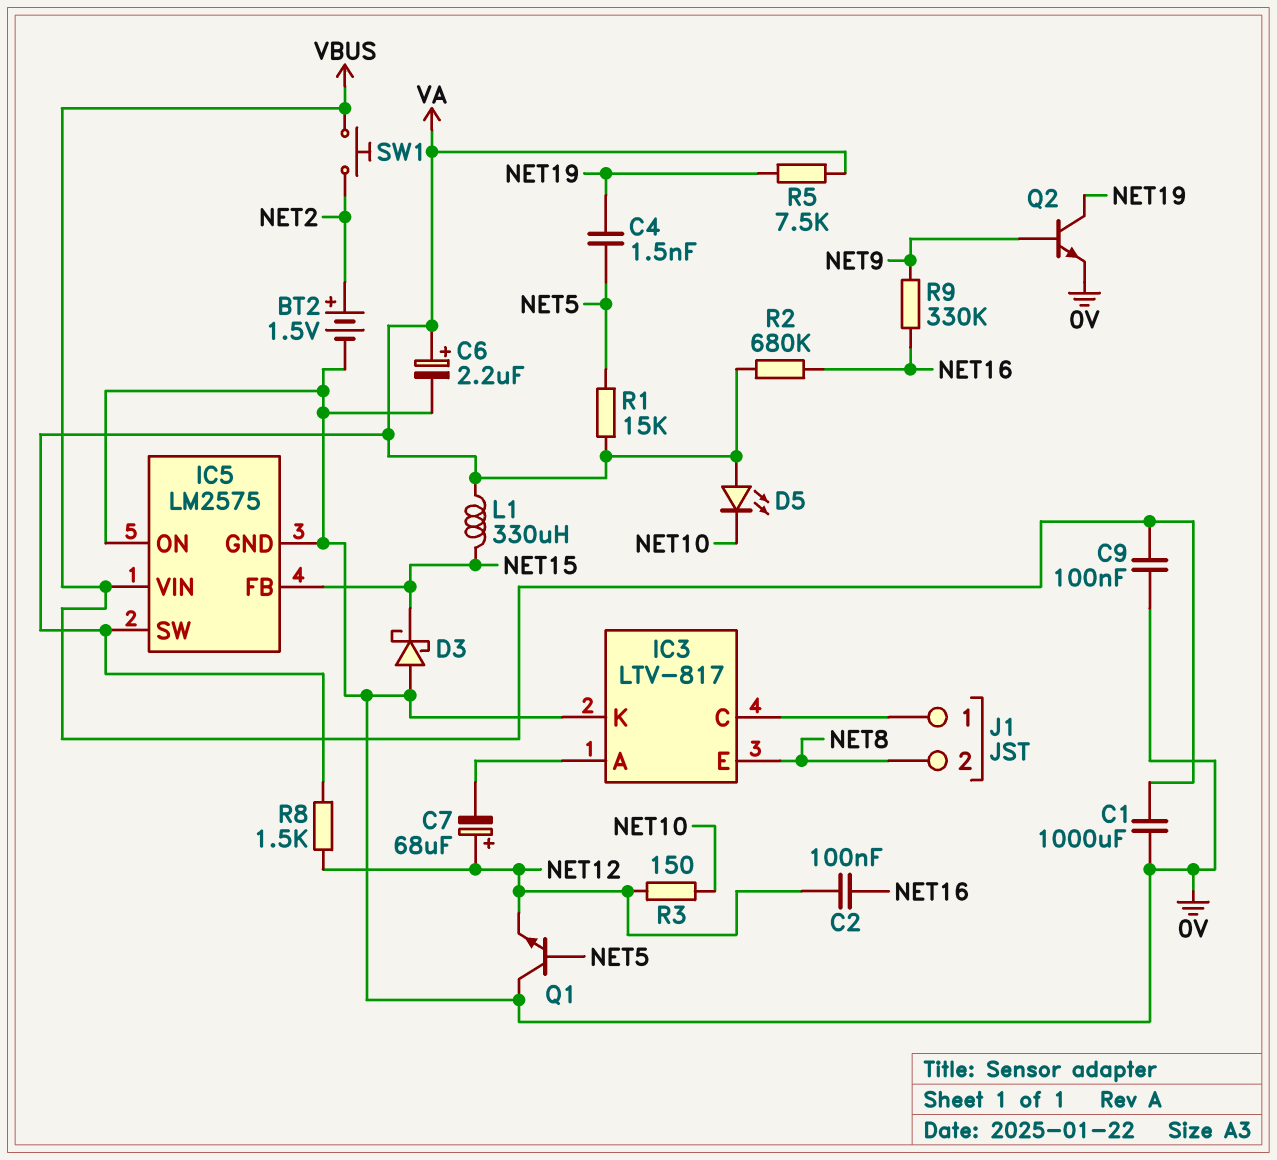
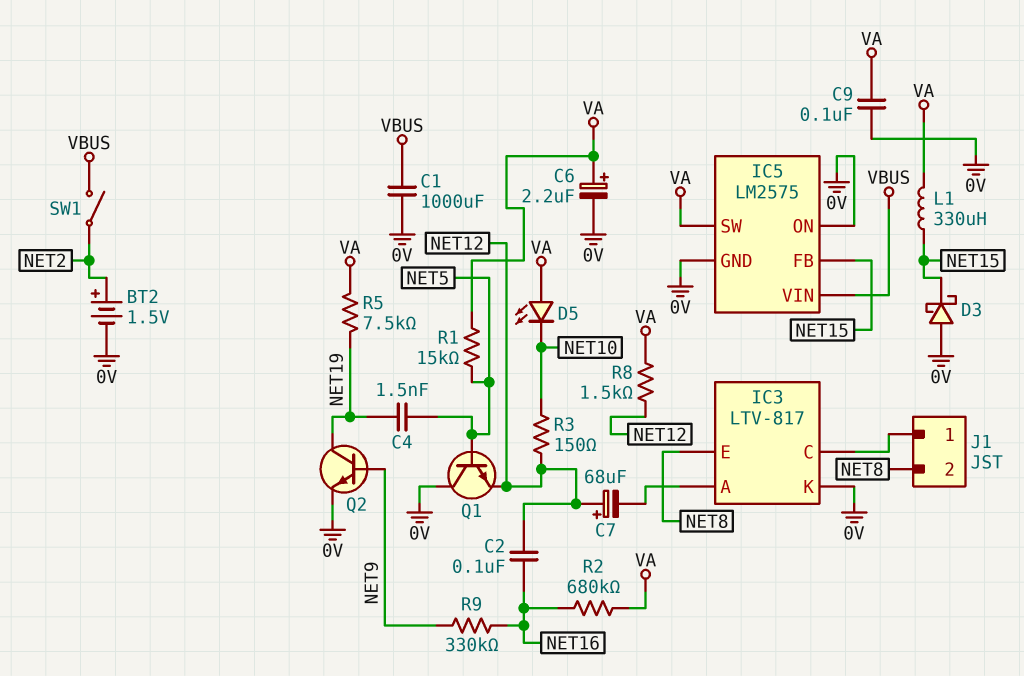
C9: 100nF (0V, VBUS) -> 100nF (0V, VA)
SW1: button (NET2, VBUS) -> switch (NET2, VBUS)

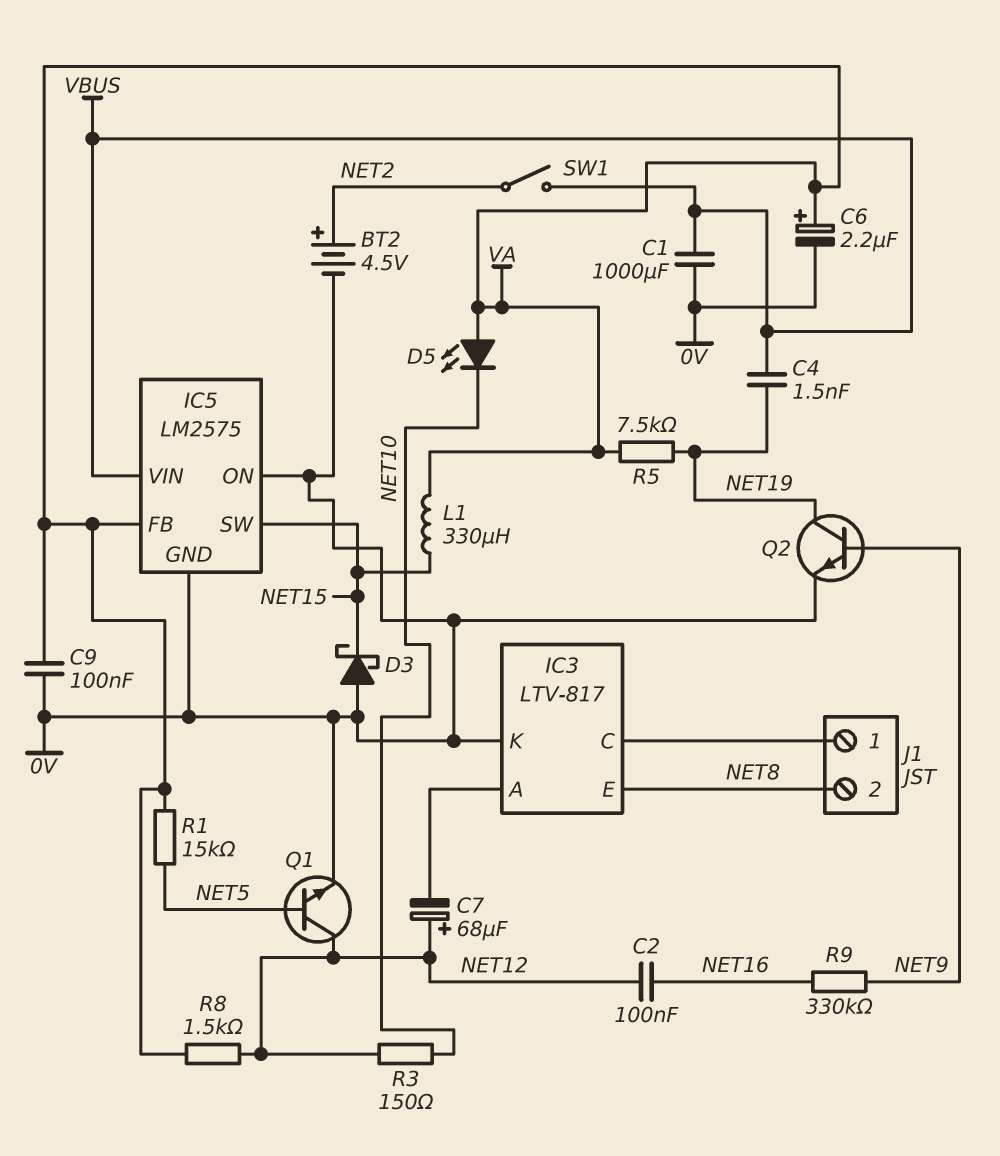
BT2: 1.5V (plus NET2, minus 0V) -> 4.5V (plus NET2, minus 0V)
C4: 1.5nF (NET5, NET19) -> 1.5nF (NET19, VBUS)
IC5 pin FB: NET15 -> VA
IC5 pin SW: VA -> NET15
Q1: NPN (B NET5, C 0V, E NET12) -> NPN (B NET5, C NET12, E 0V)
R2: 680k (NET16, VA) -> none

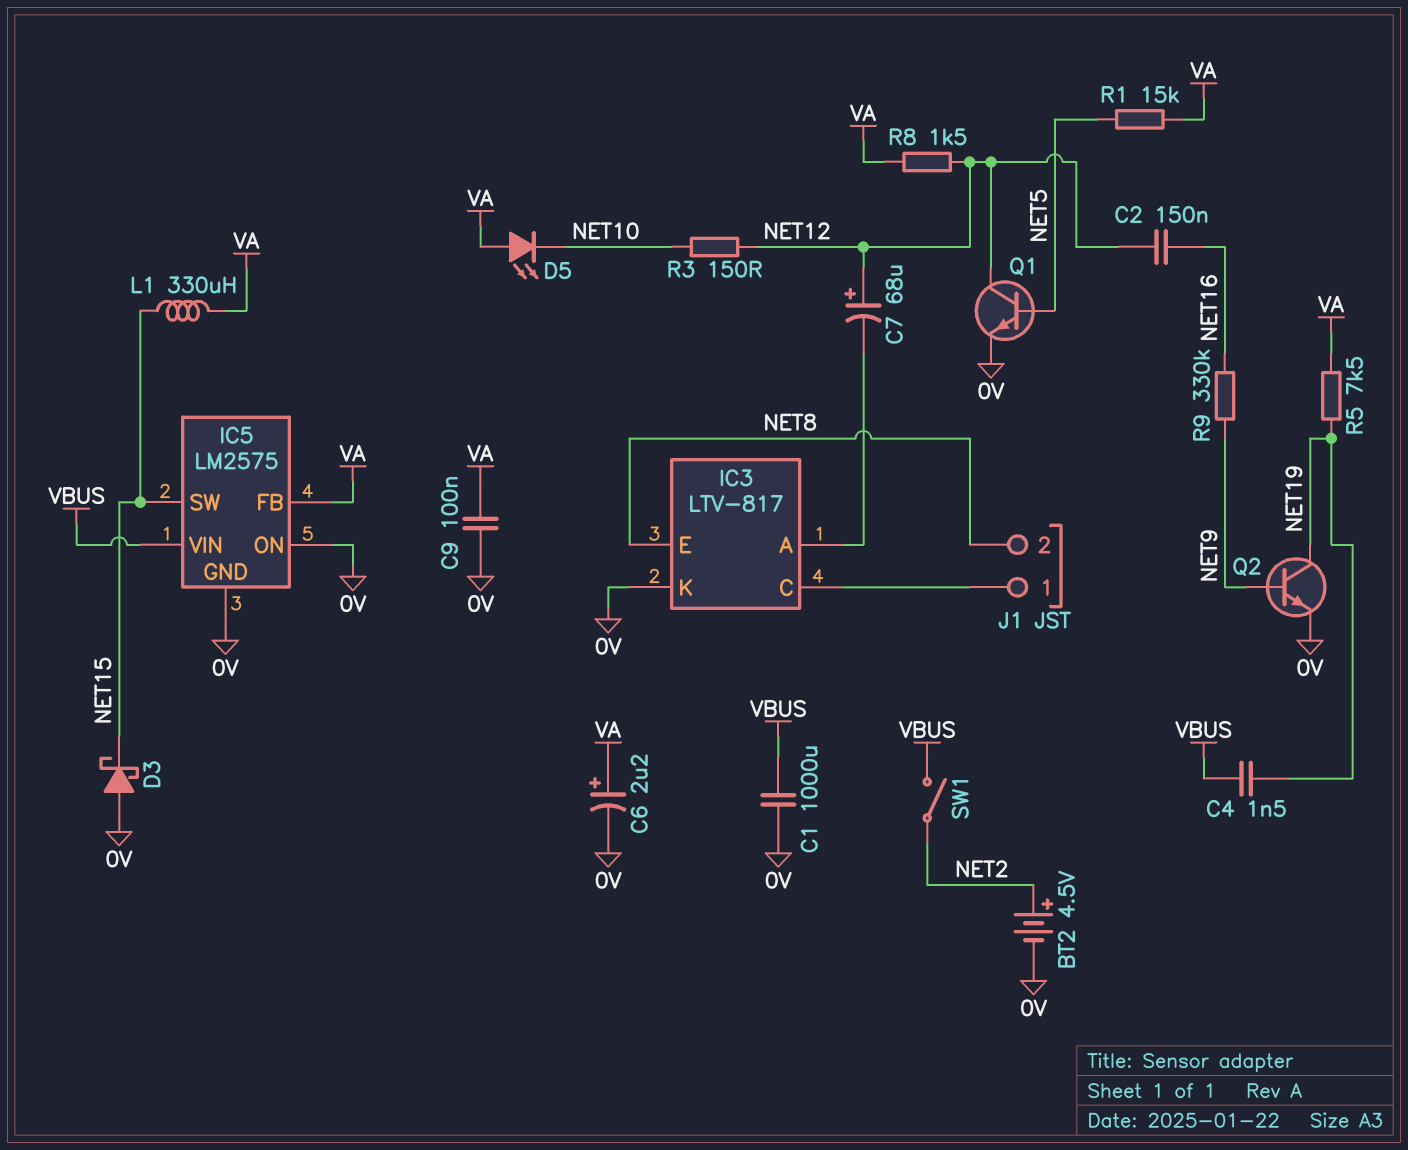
C2: 100nF (NET12, NET16) -> 150nF (NET12, NET16)

